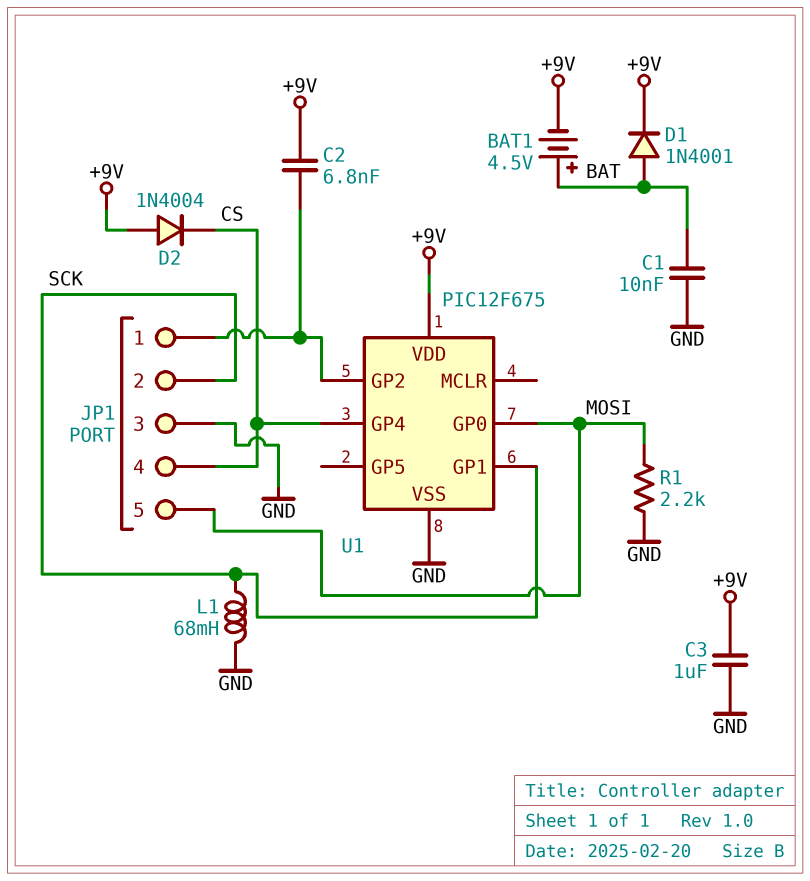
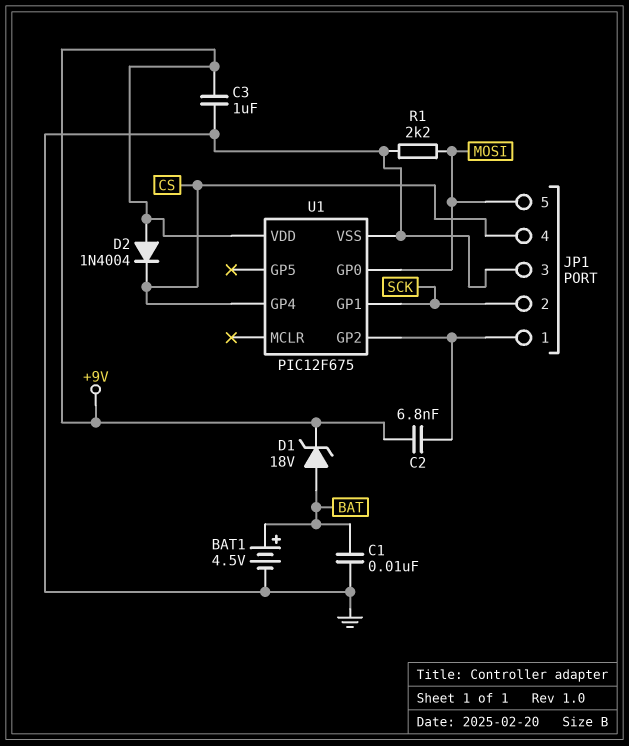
BAT1: 4.5V (plus BAT, minus +9V) -> 4.5V (plus BAT, minus GND)
D1: diode 1N4001 (A BAT, K +9V) -> zener 18V (A BAT, K +9V)
L1: 68mH (GND, SCK) -> none

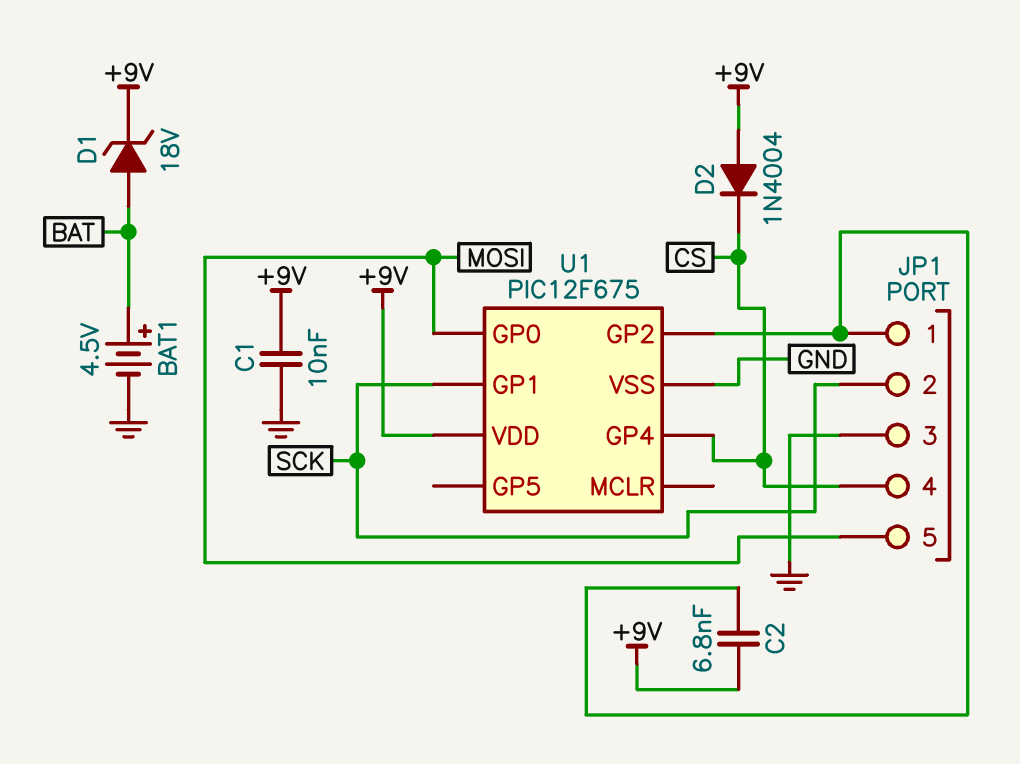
C1: 10nF (BAT, GND) -> 10nF (+9V, GND)
C3: 1uF (+9V, GND) -> none
R1: 2.2k (GND, MOSI) -> none

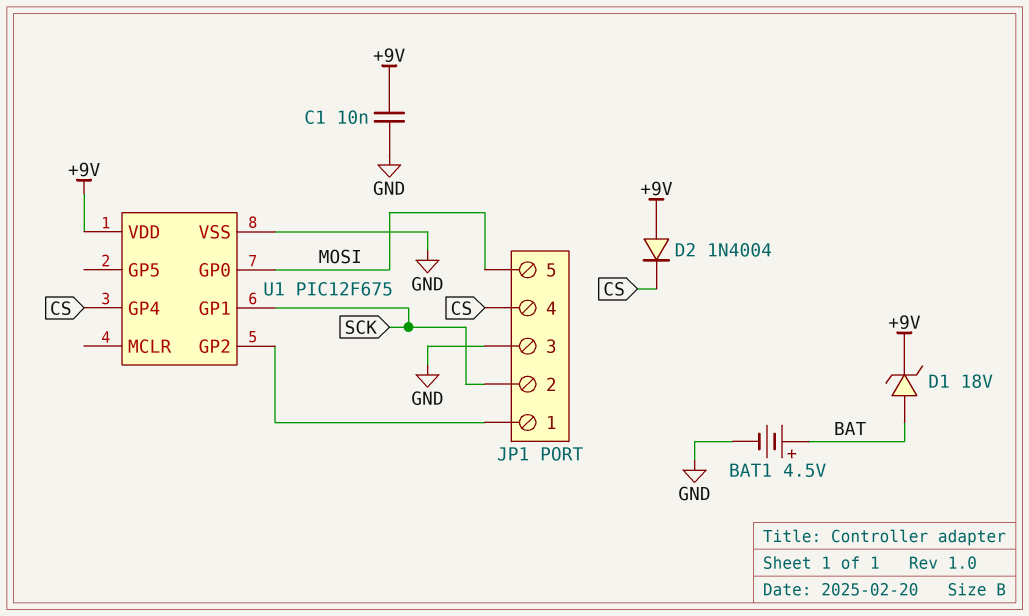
C2: 6.8nF (+9V, JP1/1) -> none

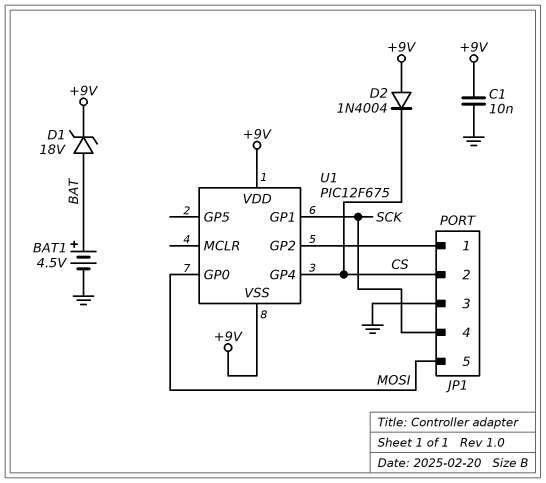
JP1 pin 2: SCK -> CS
JP1 pin 4: CS -> SCK
U1 pin VSS: GND -> +9V

